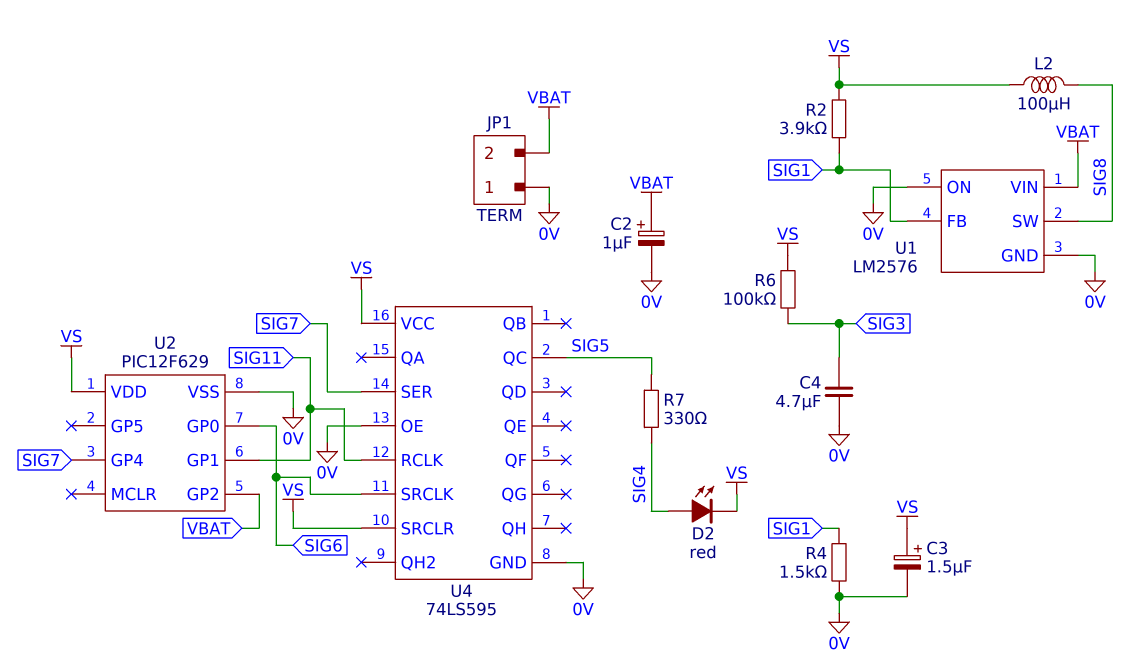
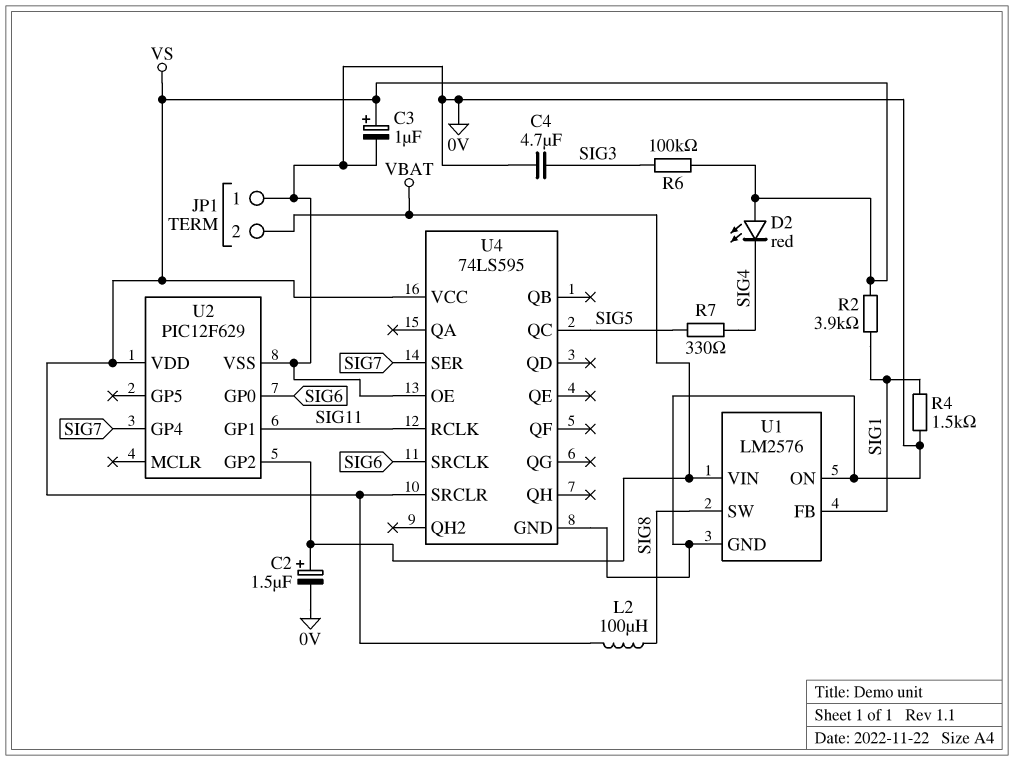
C2: 1uF (plus VBAT, minus 0V) -> 1.5uF (plus VBAT, minus 0V)
C3: 1.5uF (plus VS, minus 0V) -> 1uF (plus VS, minus 0V)
D2: LED red (A SIG4, K VS) -> LED red (A VS, K SIG4)

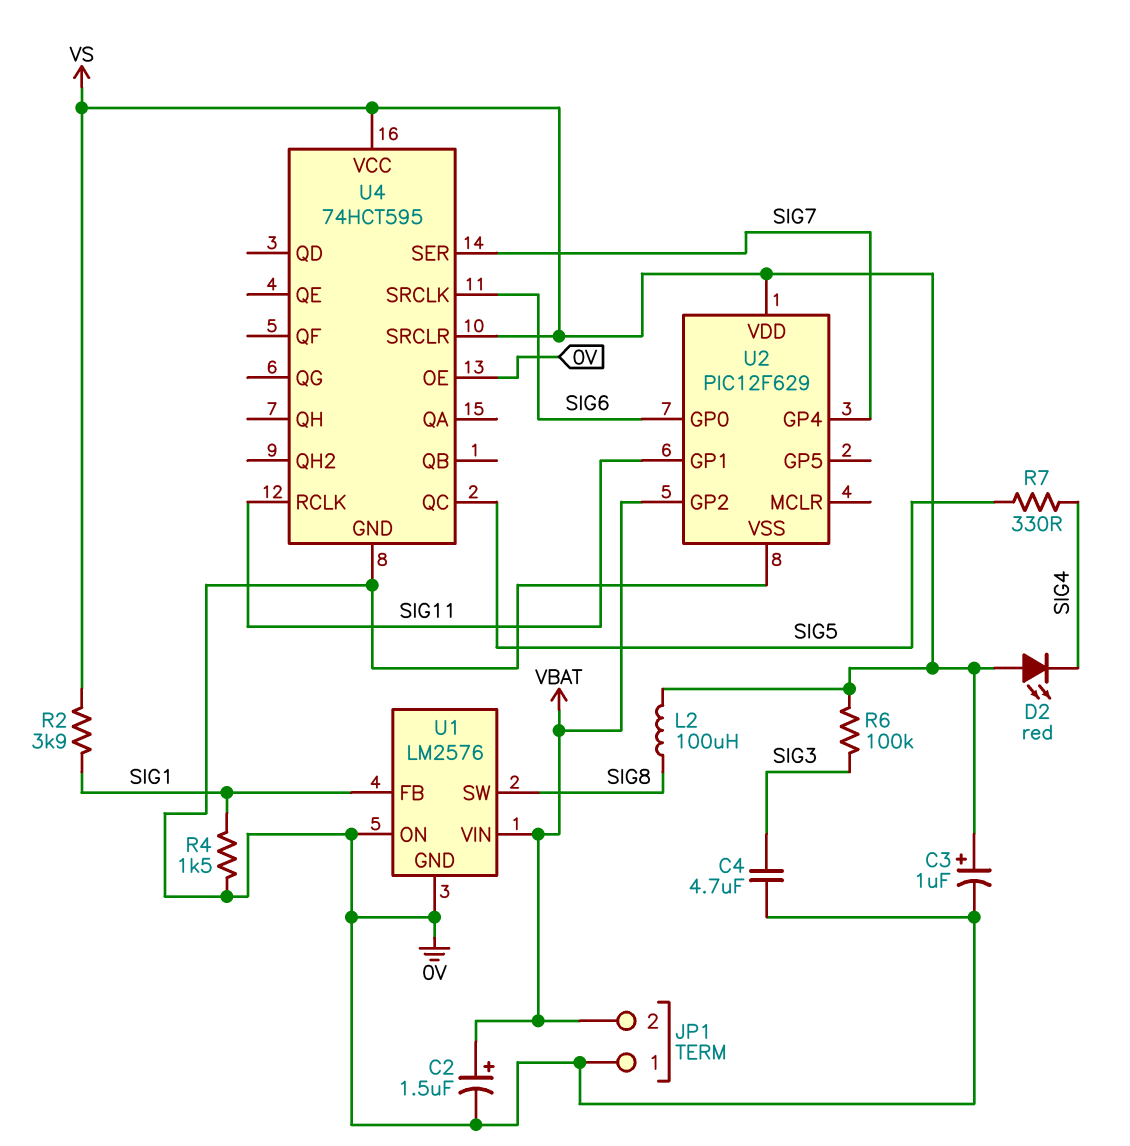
U4: 74LS595 -> 74HCT595

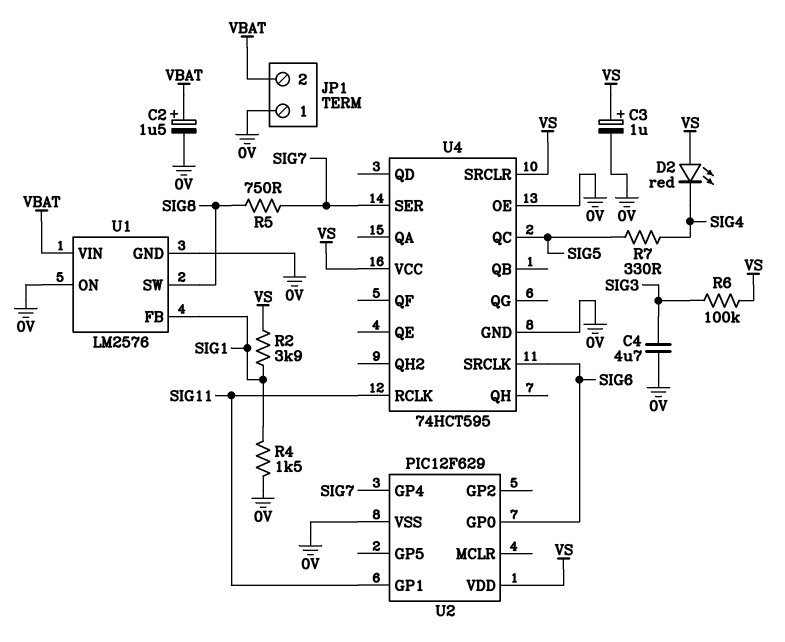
L2: 100uH (SIG8, VS) -> none
R5: none -> 750 (SIG7, SIG8)
U2 pin GP2: VBAT -> none

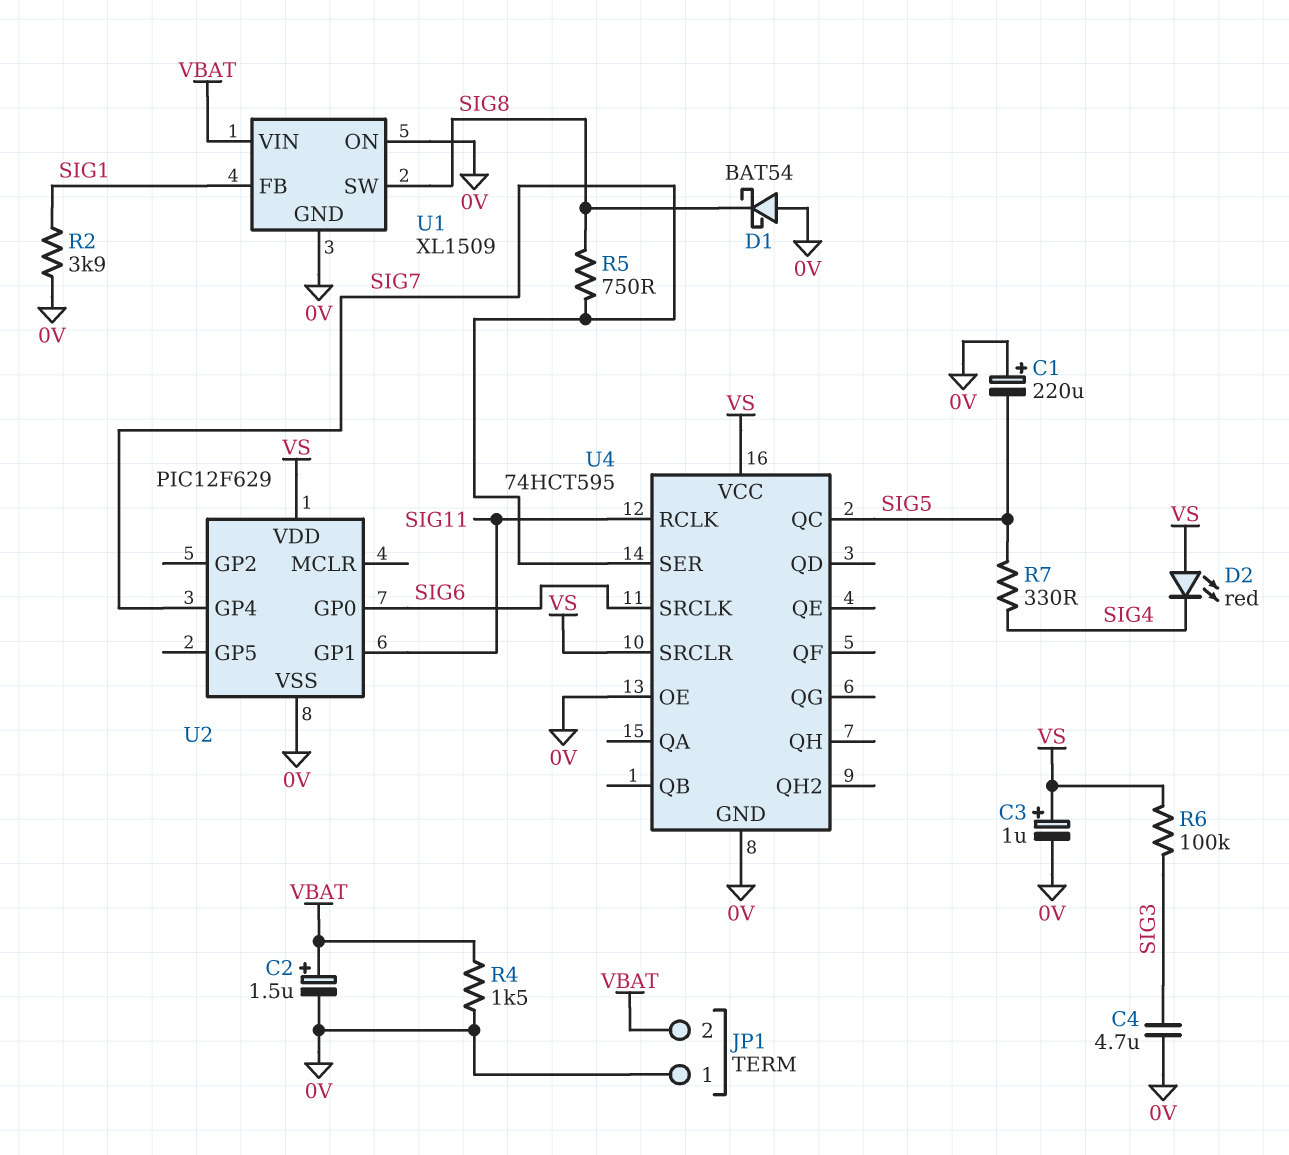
C1: none -> 220uF (plus 0V, minus SIG5)
D1: none -> schottky BAT54 (A 0V, K SIG8)
R2: 3.9k (SIG1, VS) -> 3.9k (0V, SIG1)
R4: 1.5k (0V, SIG1) -> 1.5k (0V, VBAT)
U1: LM2576 -> XL1509

